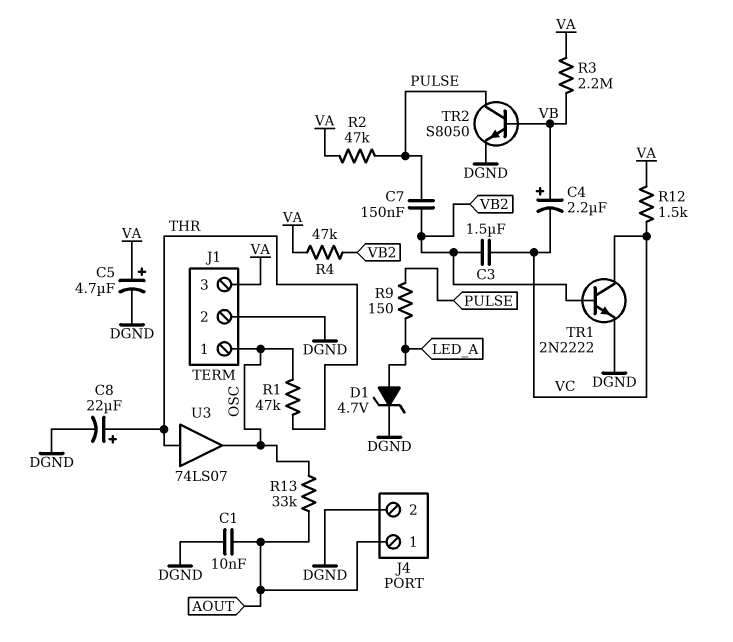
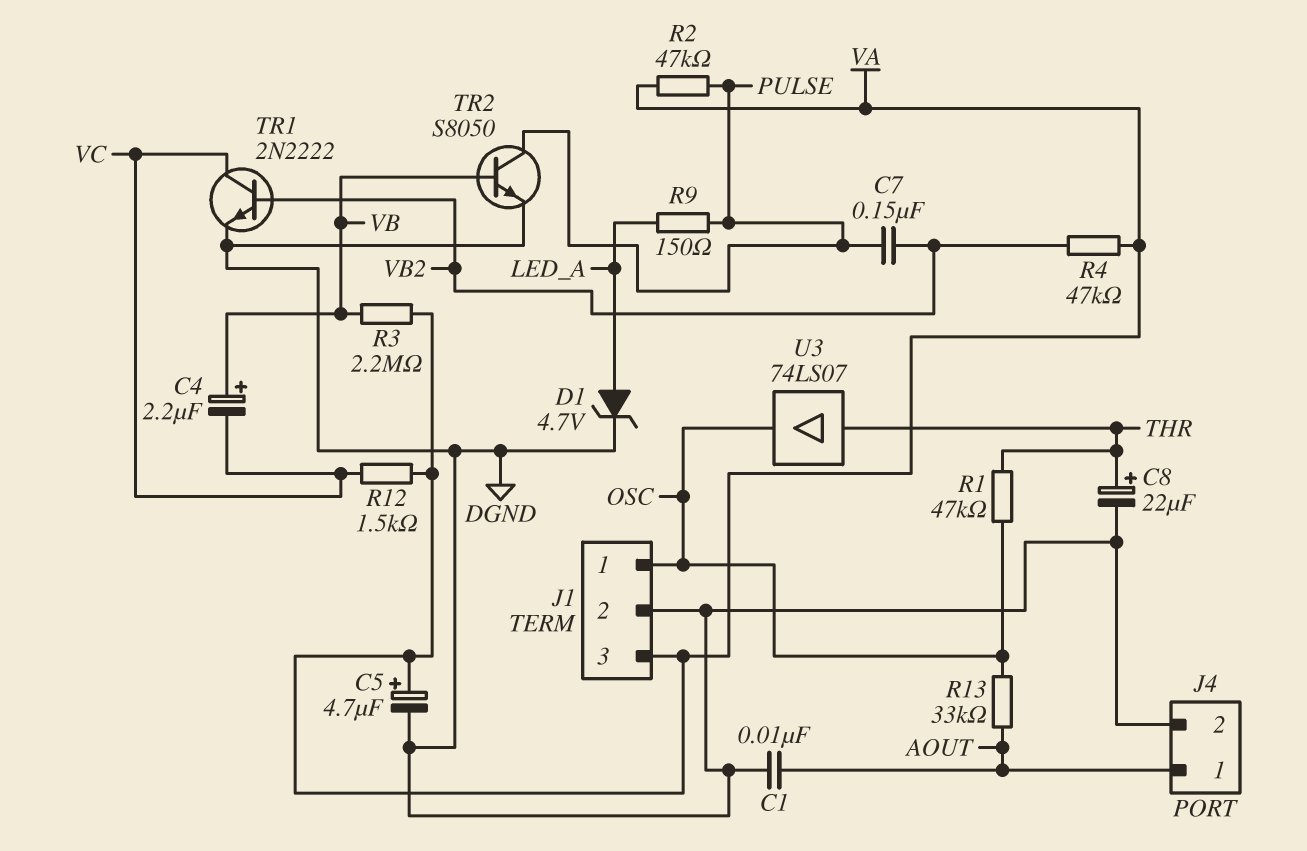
C3: 1.5uF (VB2, VC) -> none

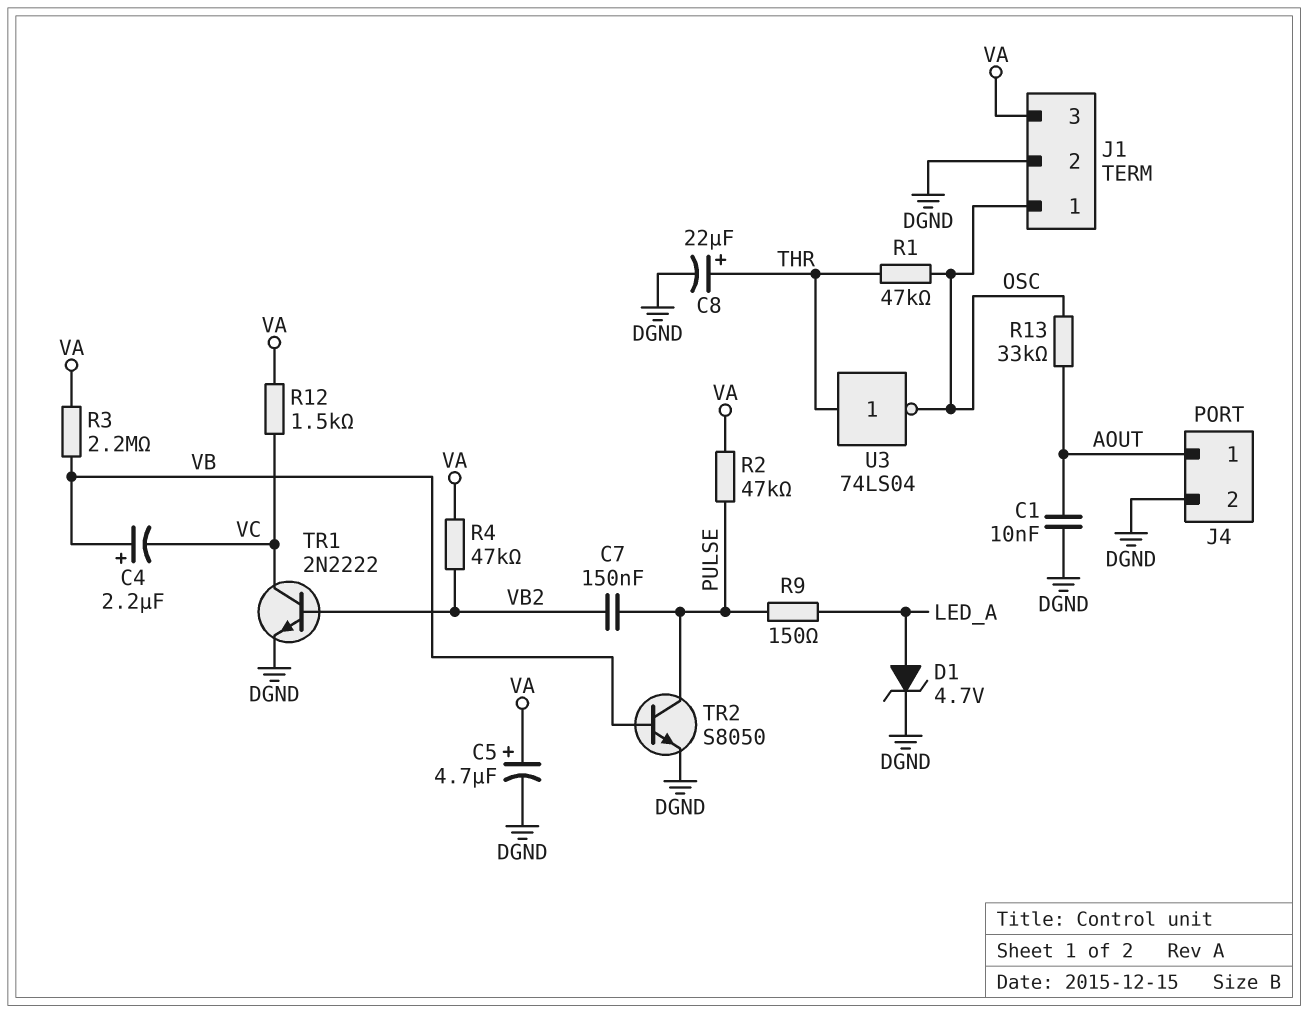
U3: buffer 74LS07 (in THR, out OSC) -> NOT 74LS04 (in THR, out OSC)

